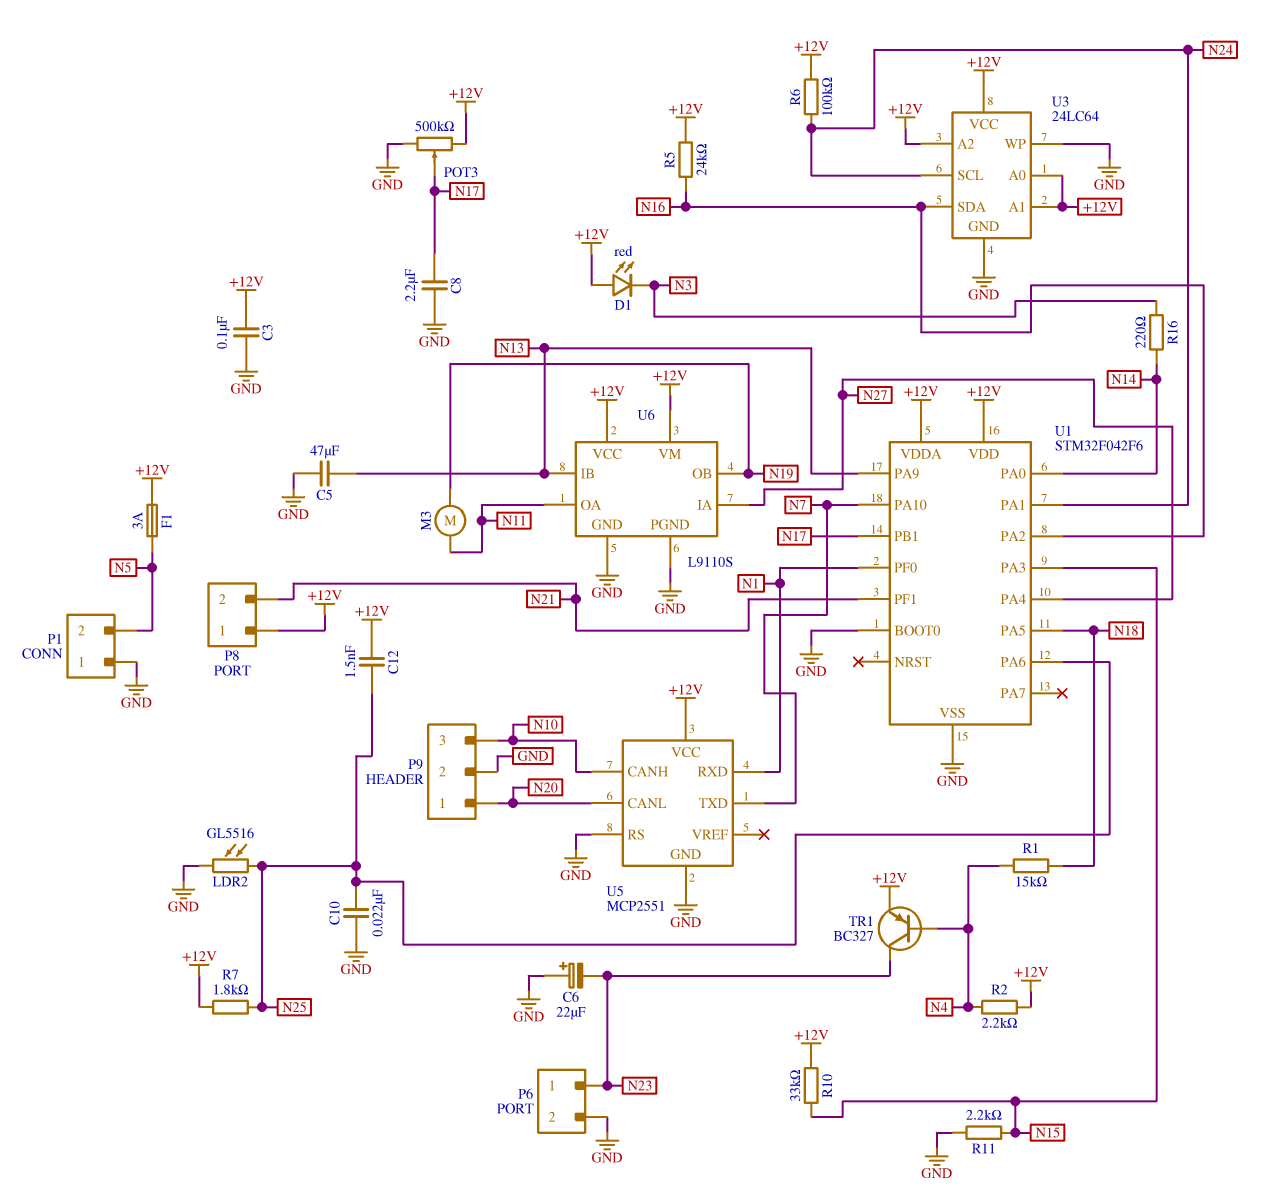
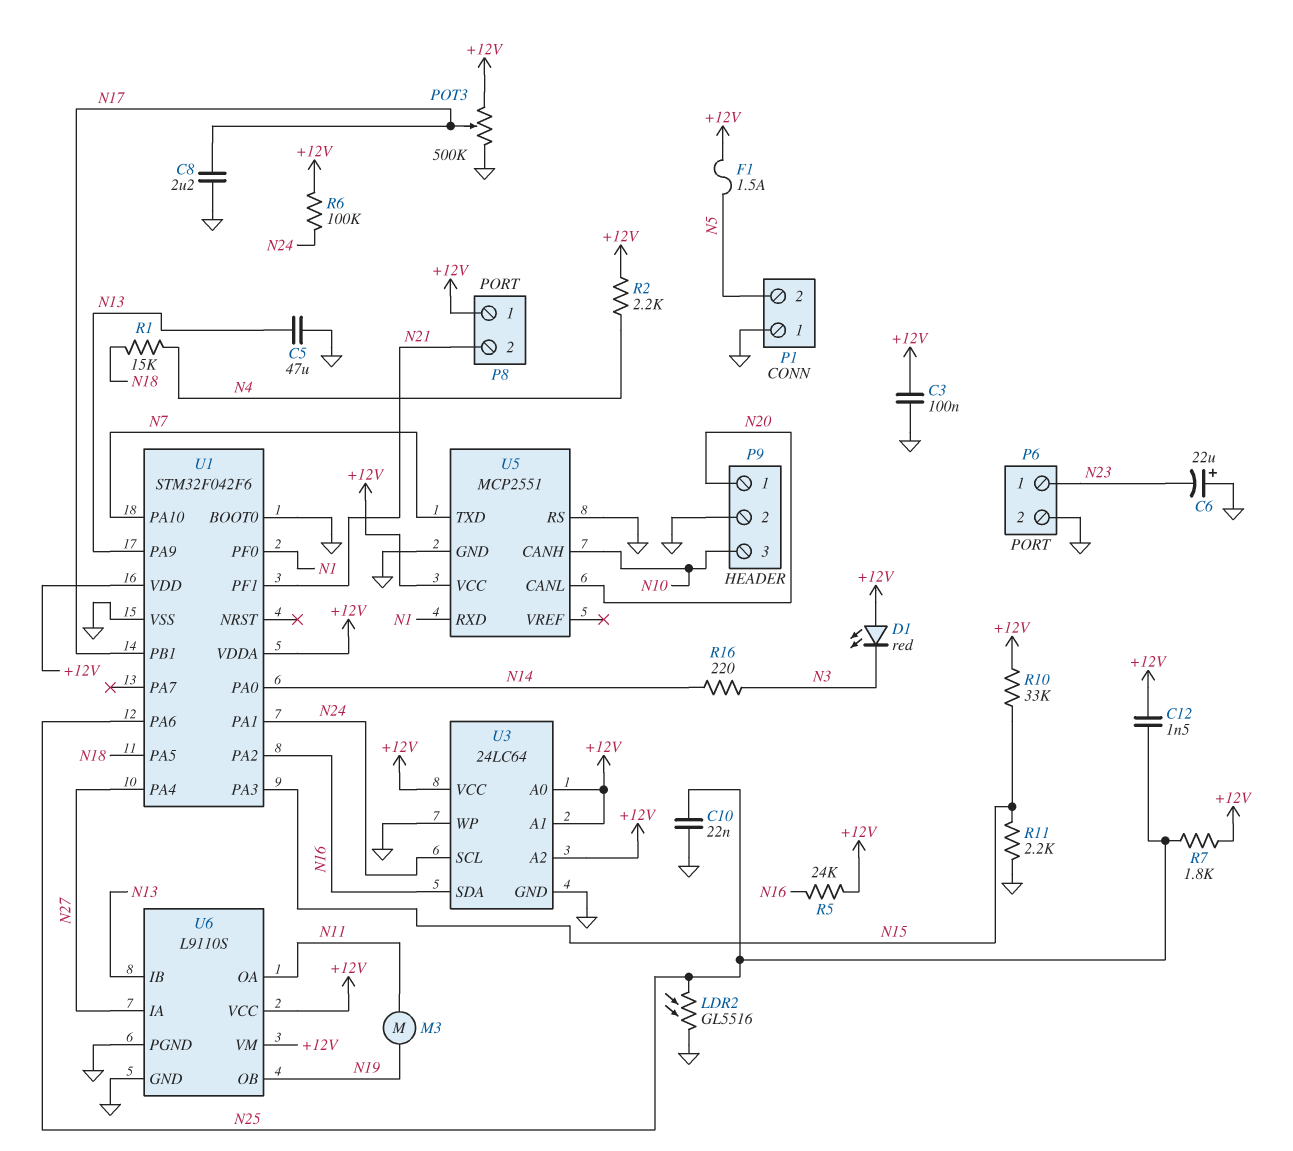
F1: 3A (+12V, N5) -> 1.5A (+12V, N5)
TR1: PNP BC327 (B N4, C N23, E +12V) -> none

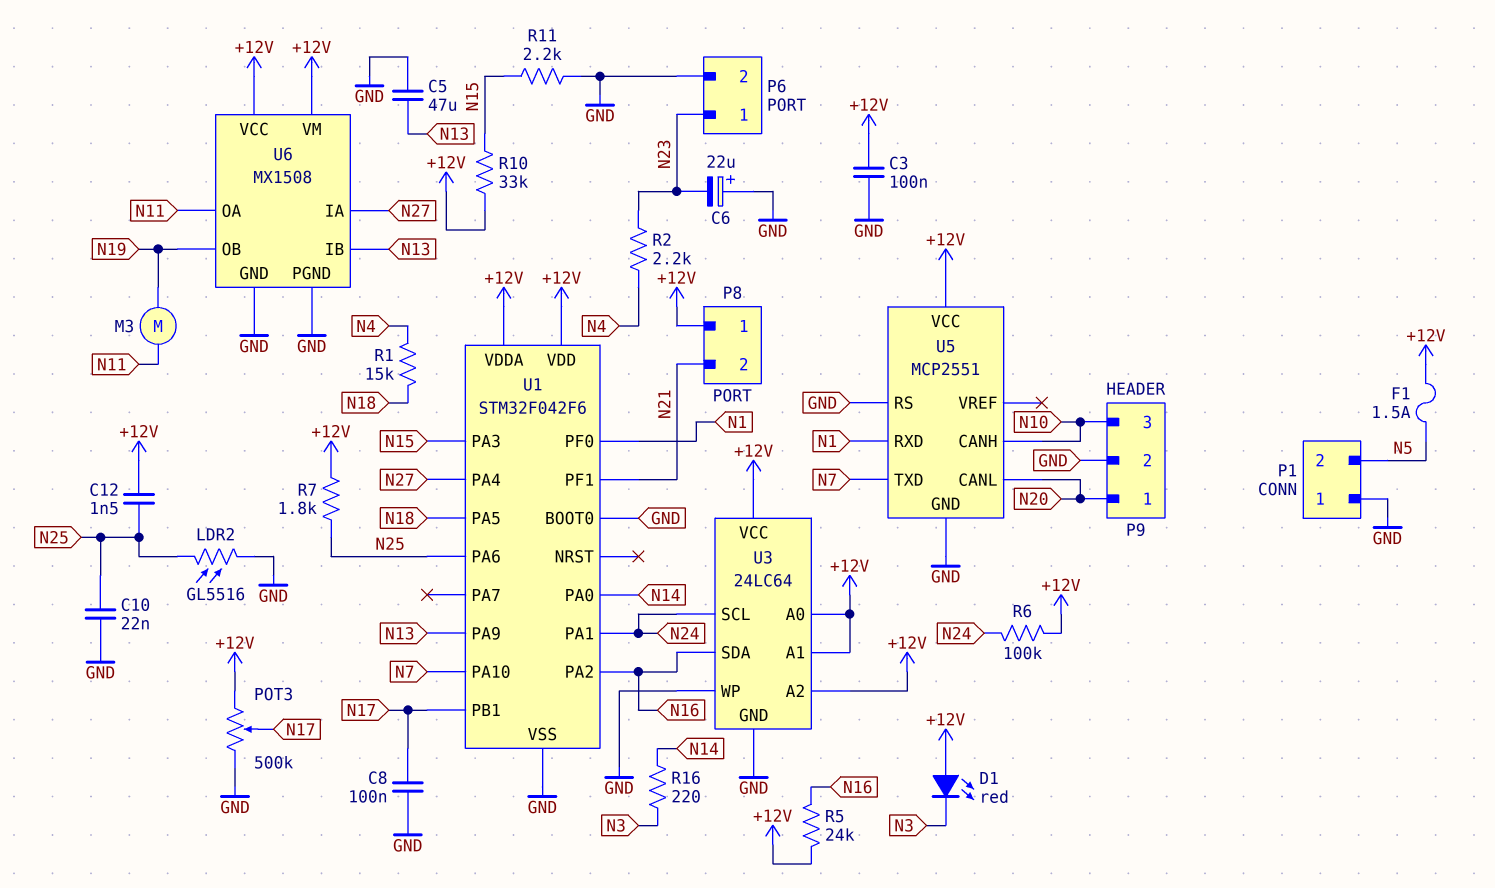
C8: 2.2uF (GND, N17) -> 100nF (GND, N17)
R2: 2.2k (+12V, N4) -> 2.2k (N4, N23)
U6: L9110S -> MX1508

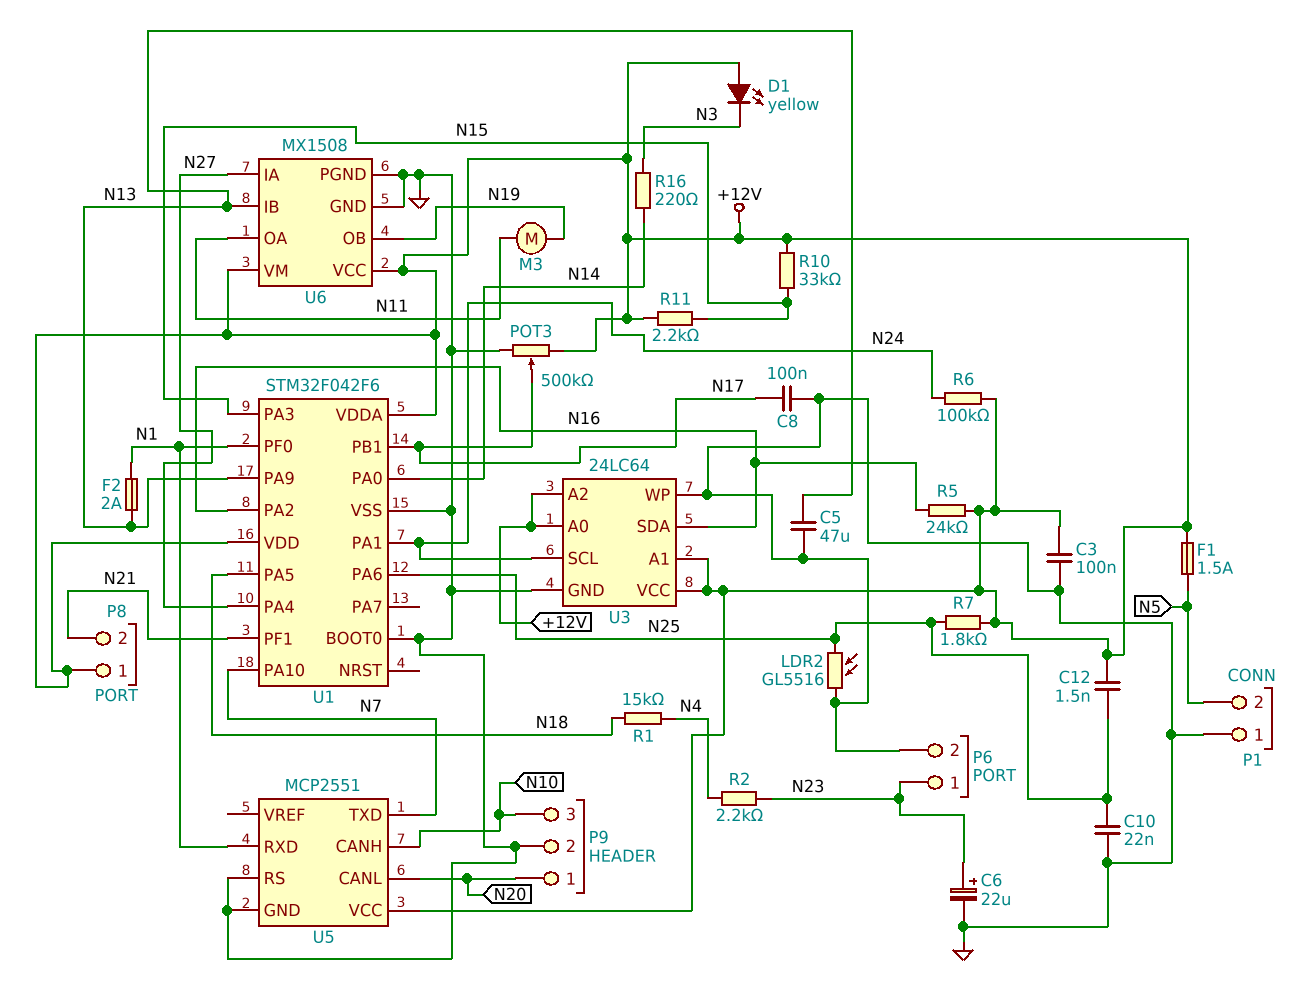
C6: 22uF (plus GND, minus N23) -> 22uF (plus N23, minus GND)
D1: LED red (A +12V, K N3) -> LED yellow (A +12V, K N3)
F2: none -> 2A (N1, N13)
R11: 2.2k (GND, N15) -> 2.2k (+12V, N15)

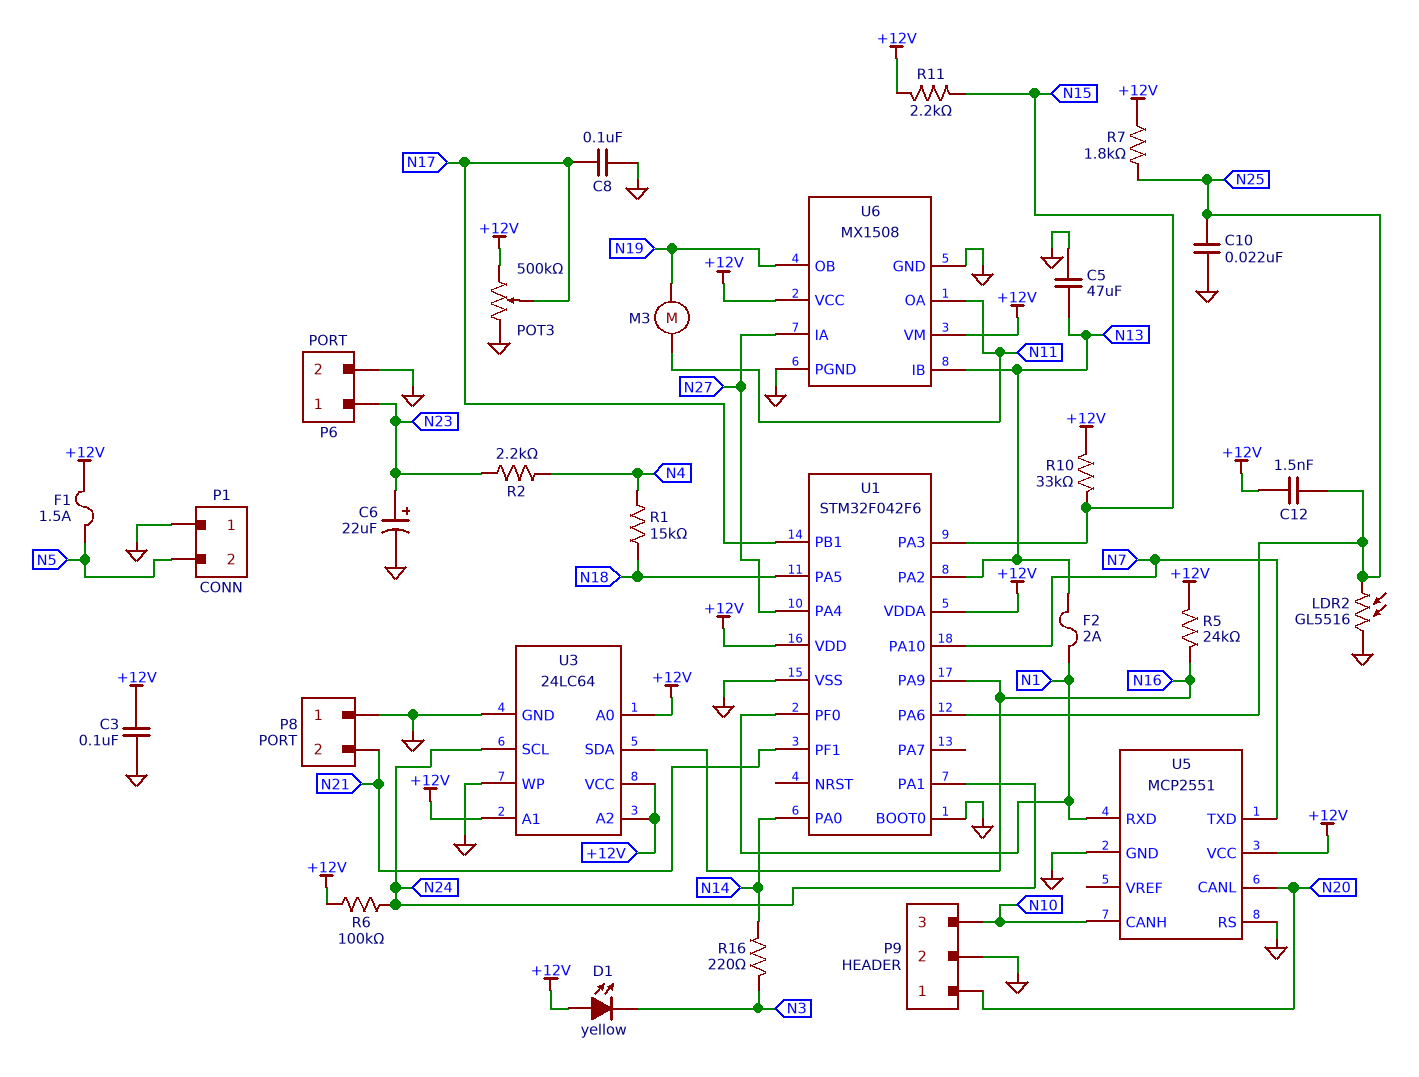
P8 pin 1: +12V -> GND
U1 pin PA2: N16 -> N13
U1 pin PA9: N13 -> N16

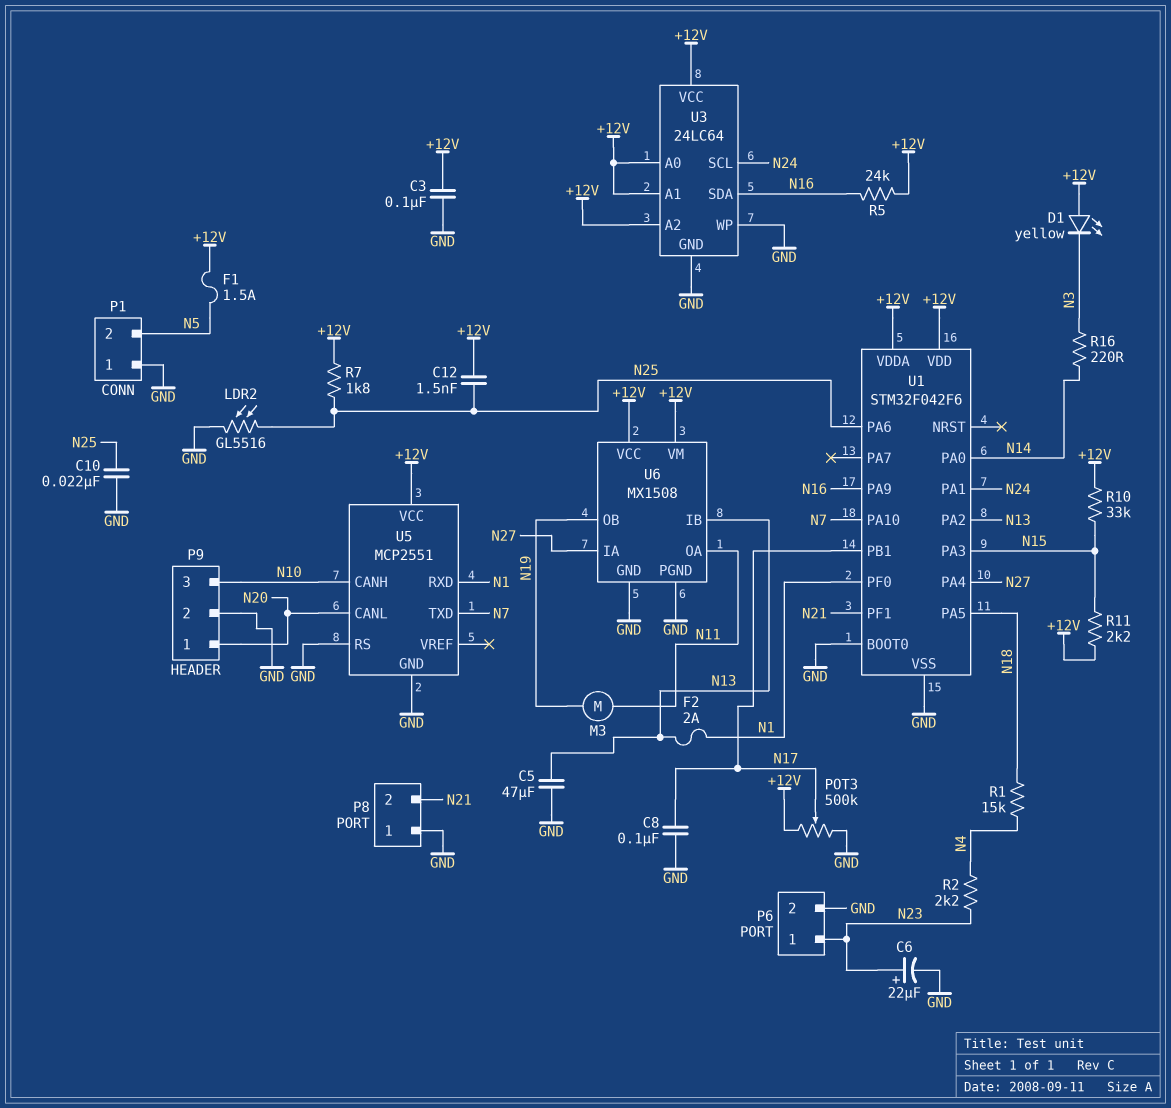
R6: 100k (+12V, N24) -> none

